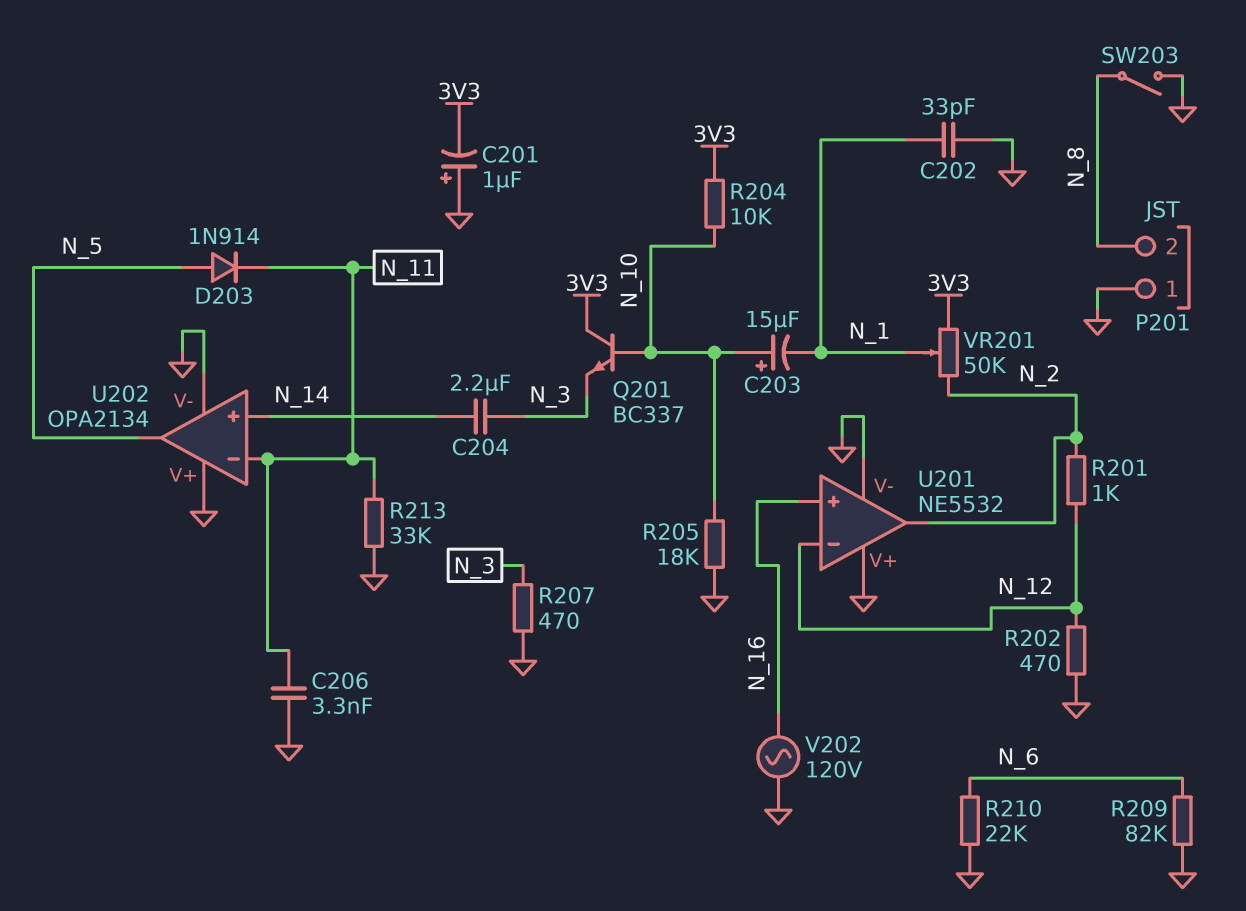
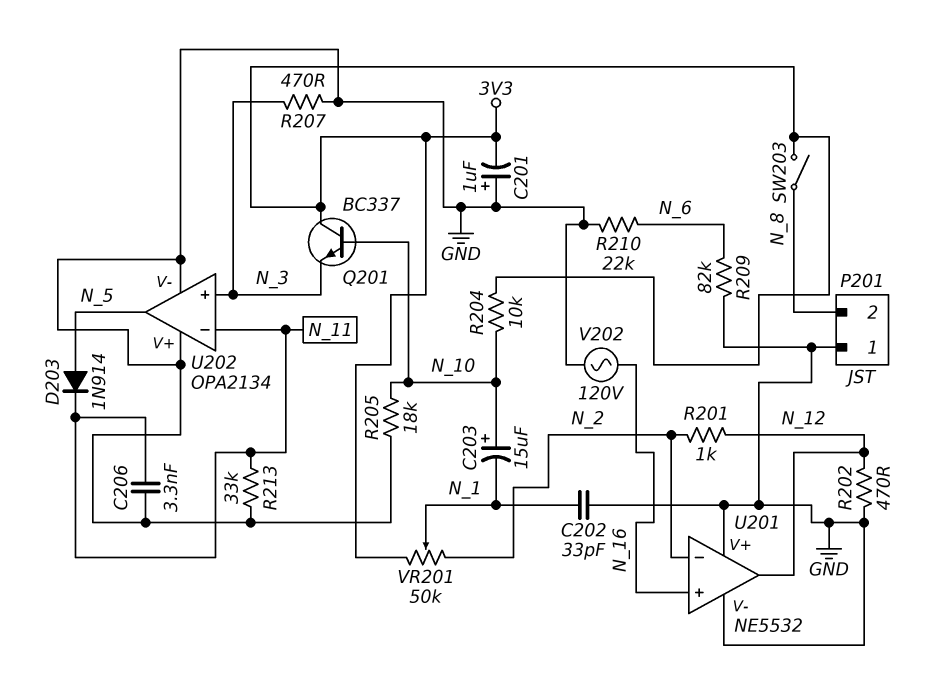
C204: 2.2uF (N_3, N_14) -> none
SW203: switch (GND, N_8) -> switch (3V3, N_8)
U201 pin in-: N_12 -> N_2
U201 pin out: N_2 -> N_12
U202 pin in+: N_14 -> N_3

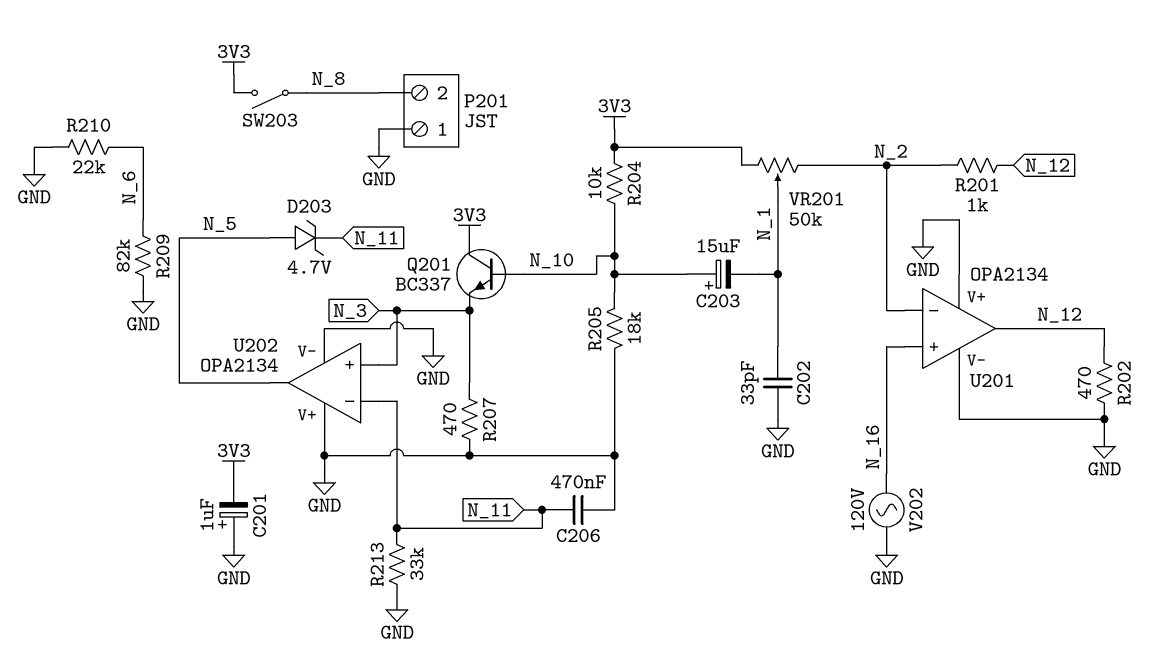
C206: 3.3nF (GND, N_11) -> 470nF (GND, N_11)
D203: diode 1N914 (A N_5, K N_11) -> zener 4.7V (A N_5, K N_11)
U201: NE5532 -> OPA2134

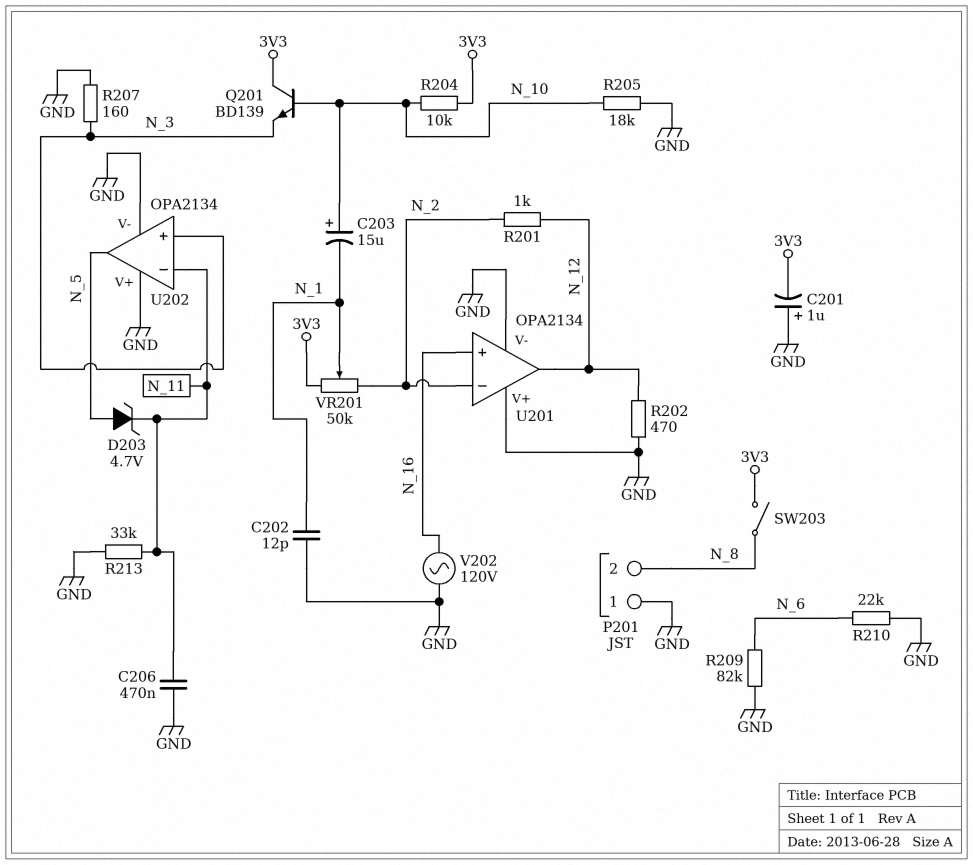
C202: 33pF (GND, N_1) -> 12pF (GND, N_1)
Q201: NPN BC337 (B N_10, C 3V3, E N_3) -> NPN BD139 (B N_10, C 3V3, E N_3)
R207: 470 (GND, N_3) -> 160 (GND, N_3)

